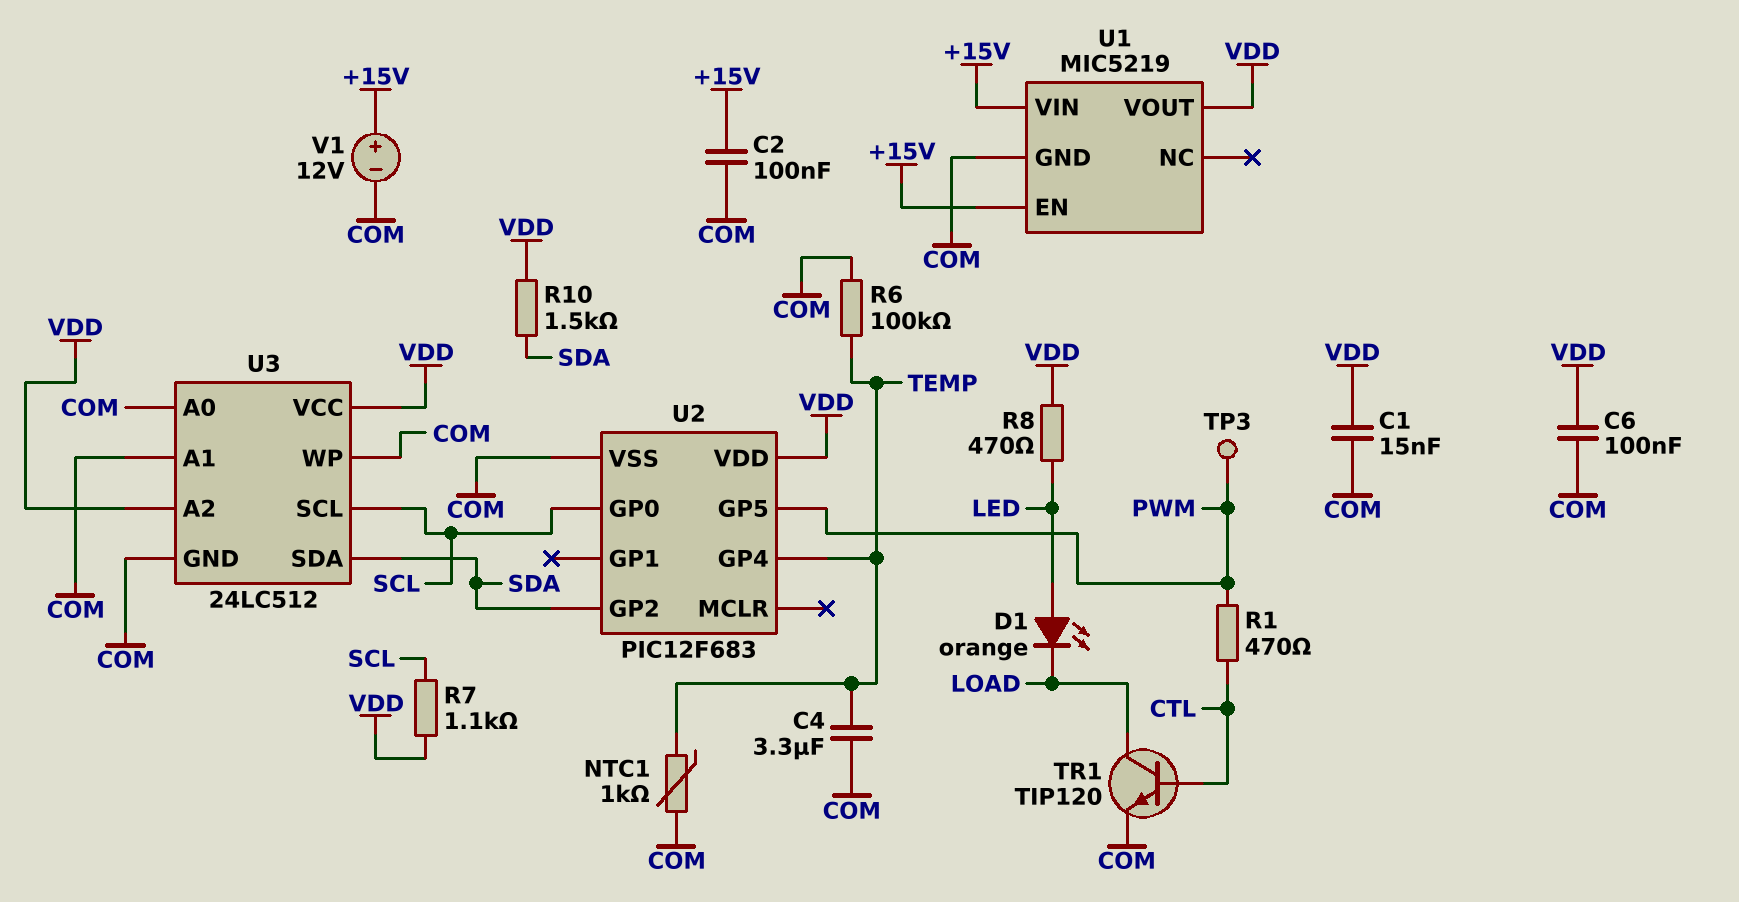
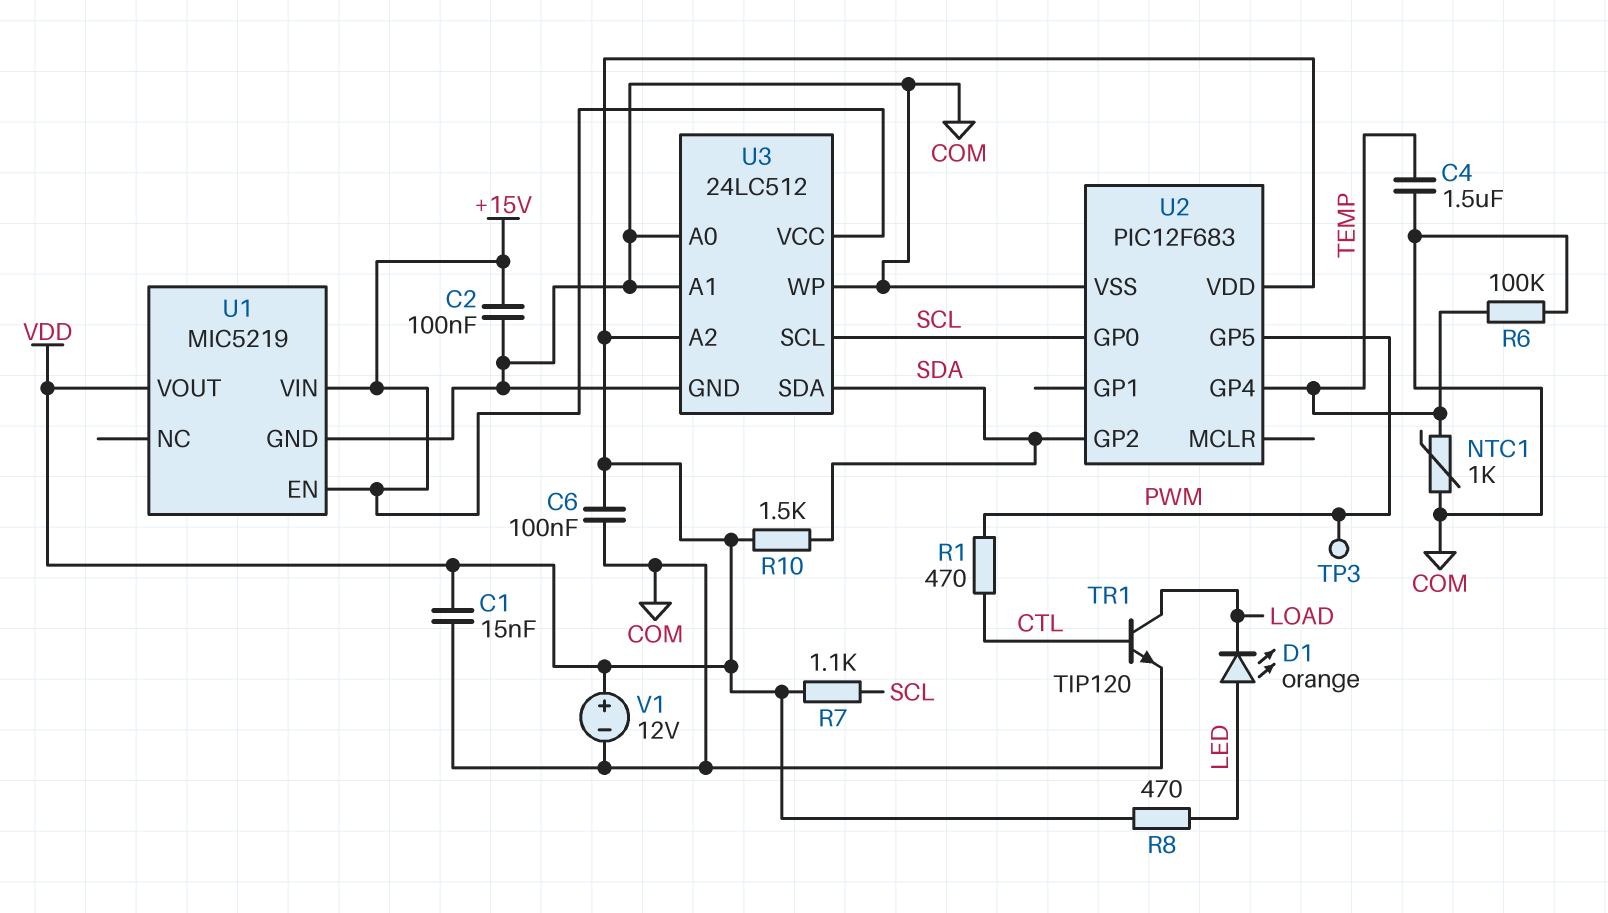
C4: 3.3uF (COM, TEMP) -> 1.5uF (COM, TEMP)
U3 pin VCC: VDD -> +15V
V1: 12V (plus +15V, minus COM) -> 12V (plus VDD, minus COM)

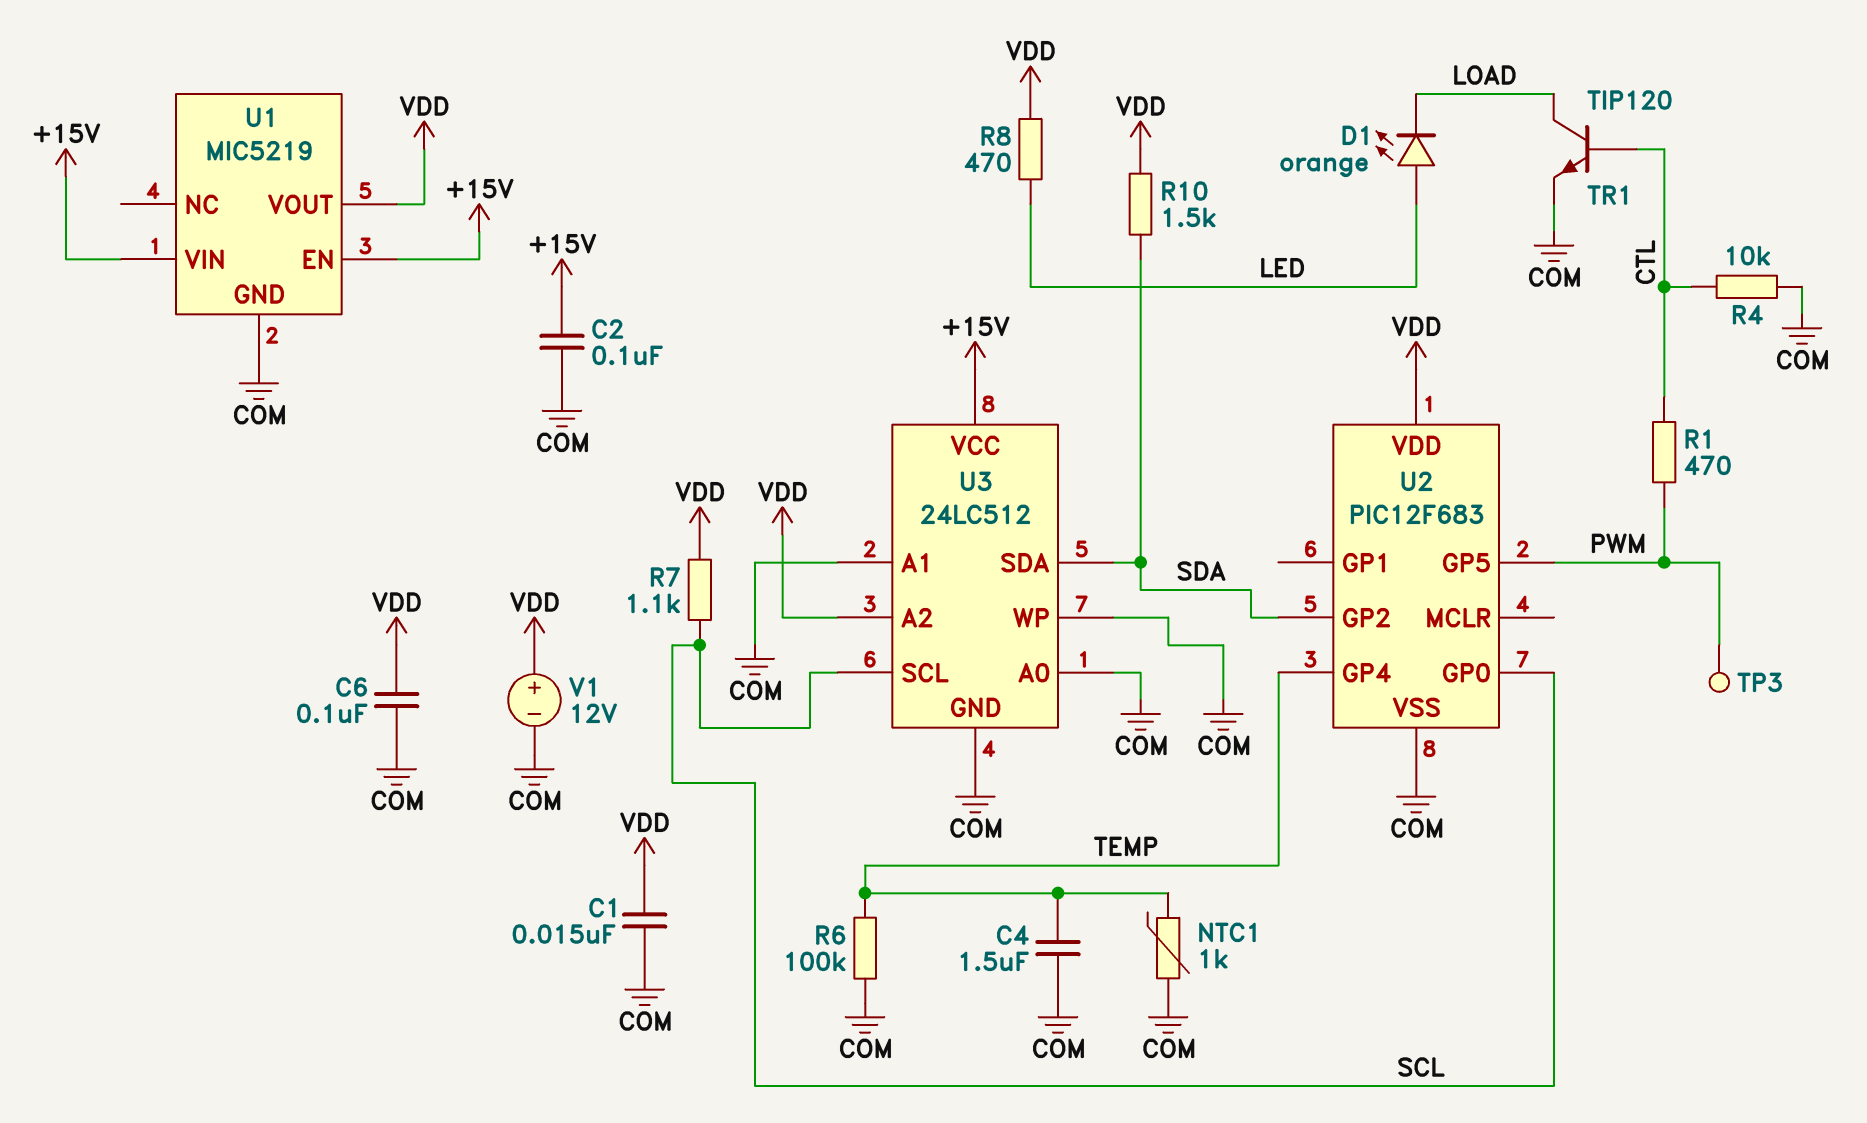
R4: none -> 10k (COM, CTL)

